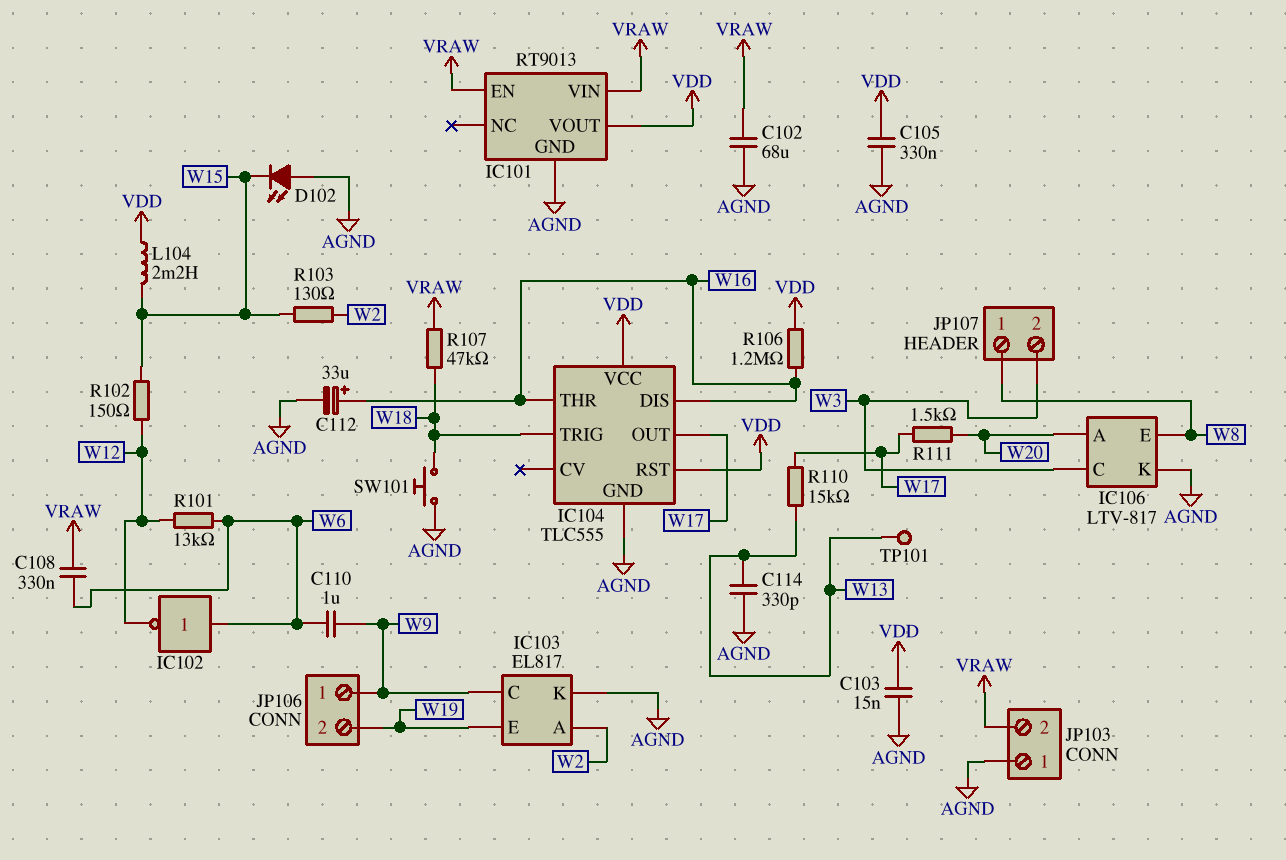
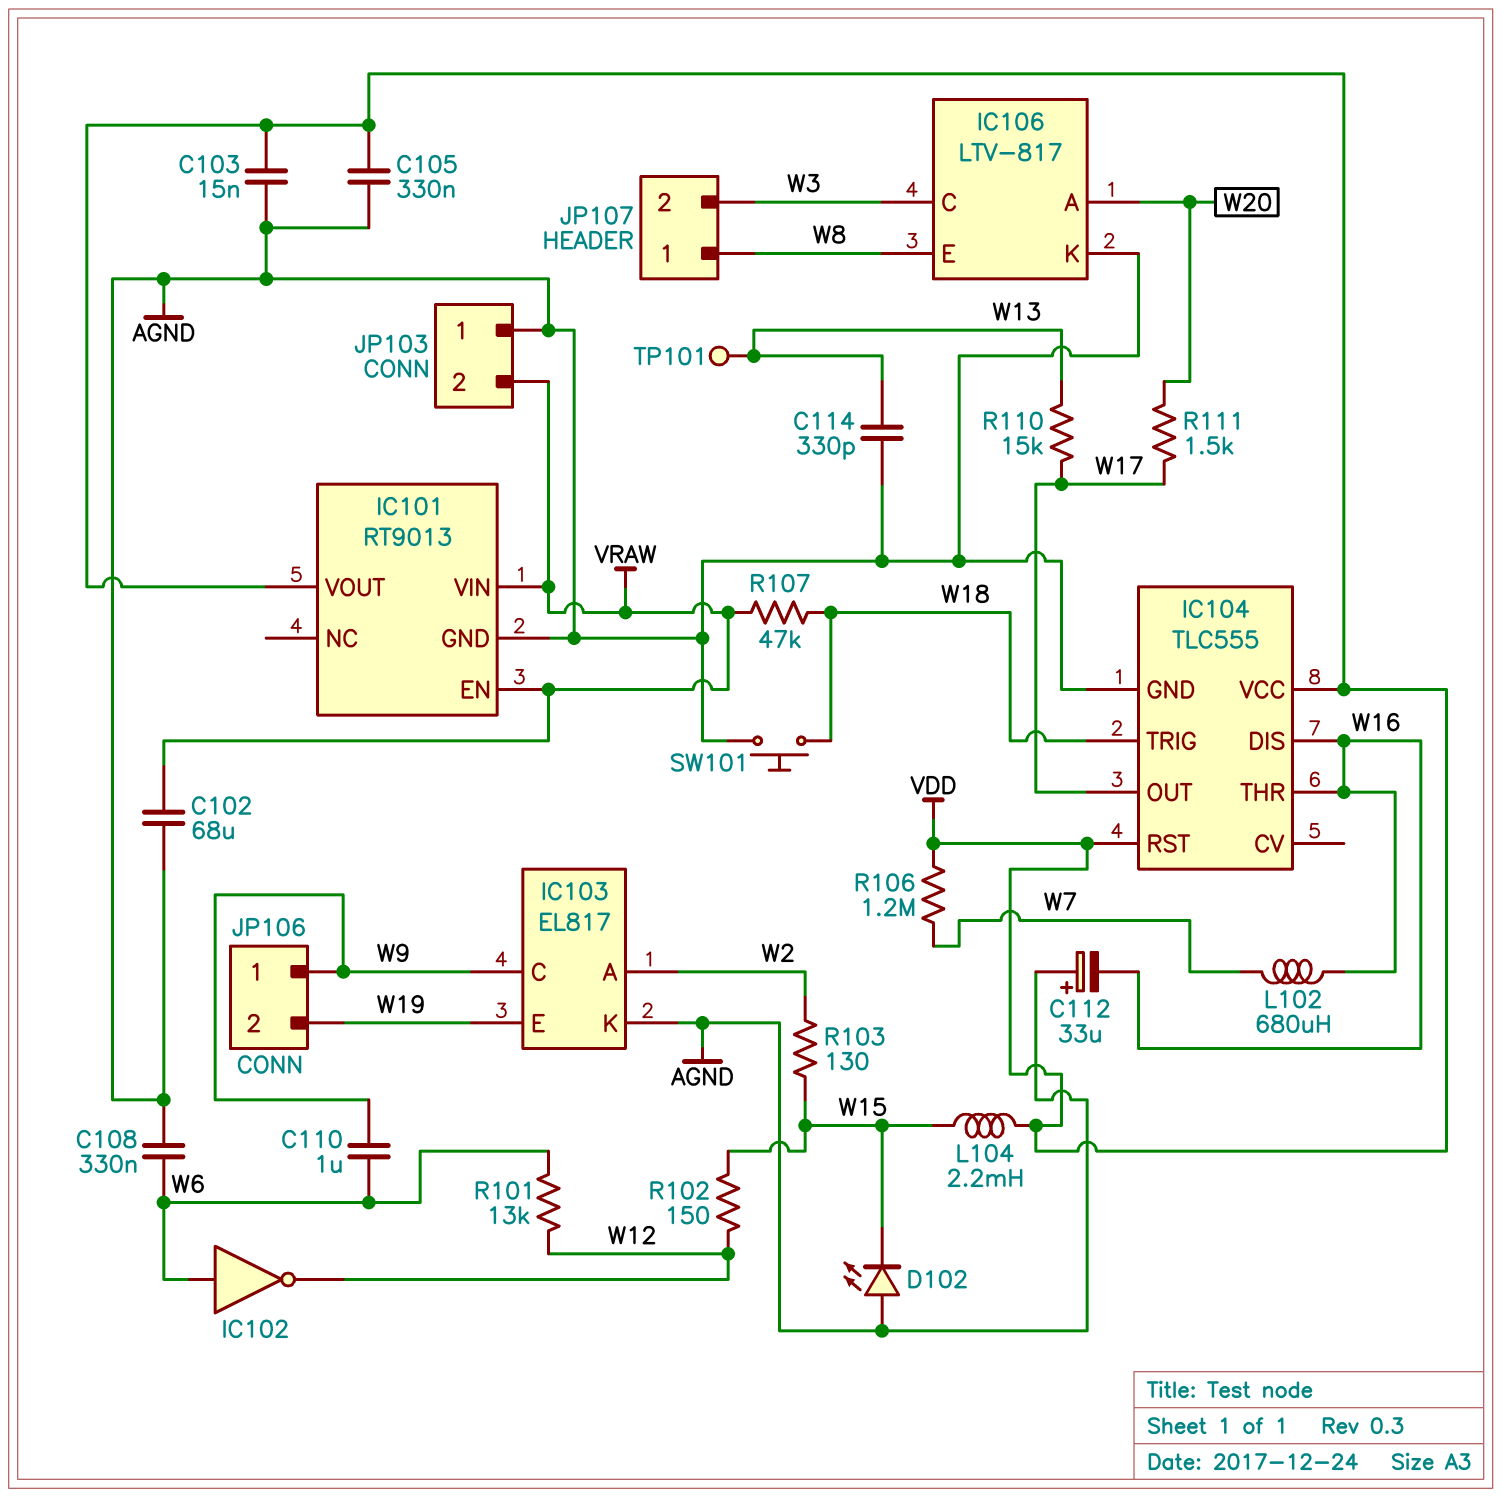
C108: 330nF (VRAW, W6) -> 330nF (AGND, W6)
C112: 33uF (plus W16, minus AGND) -> 33uF (plus AGND, minus W16)
L102: none -> 680uH (W7, W16)
R106: 1.2M (VDD, W16) -> 1.2M (VDD, W7)

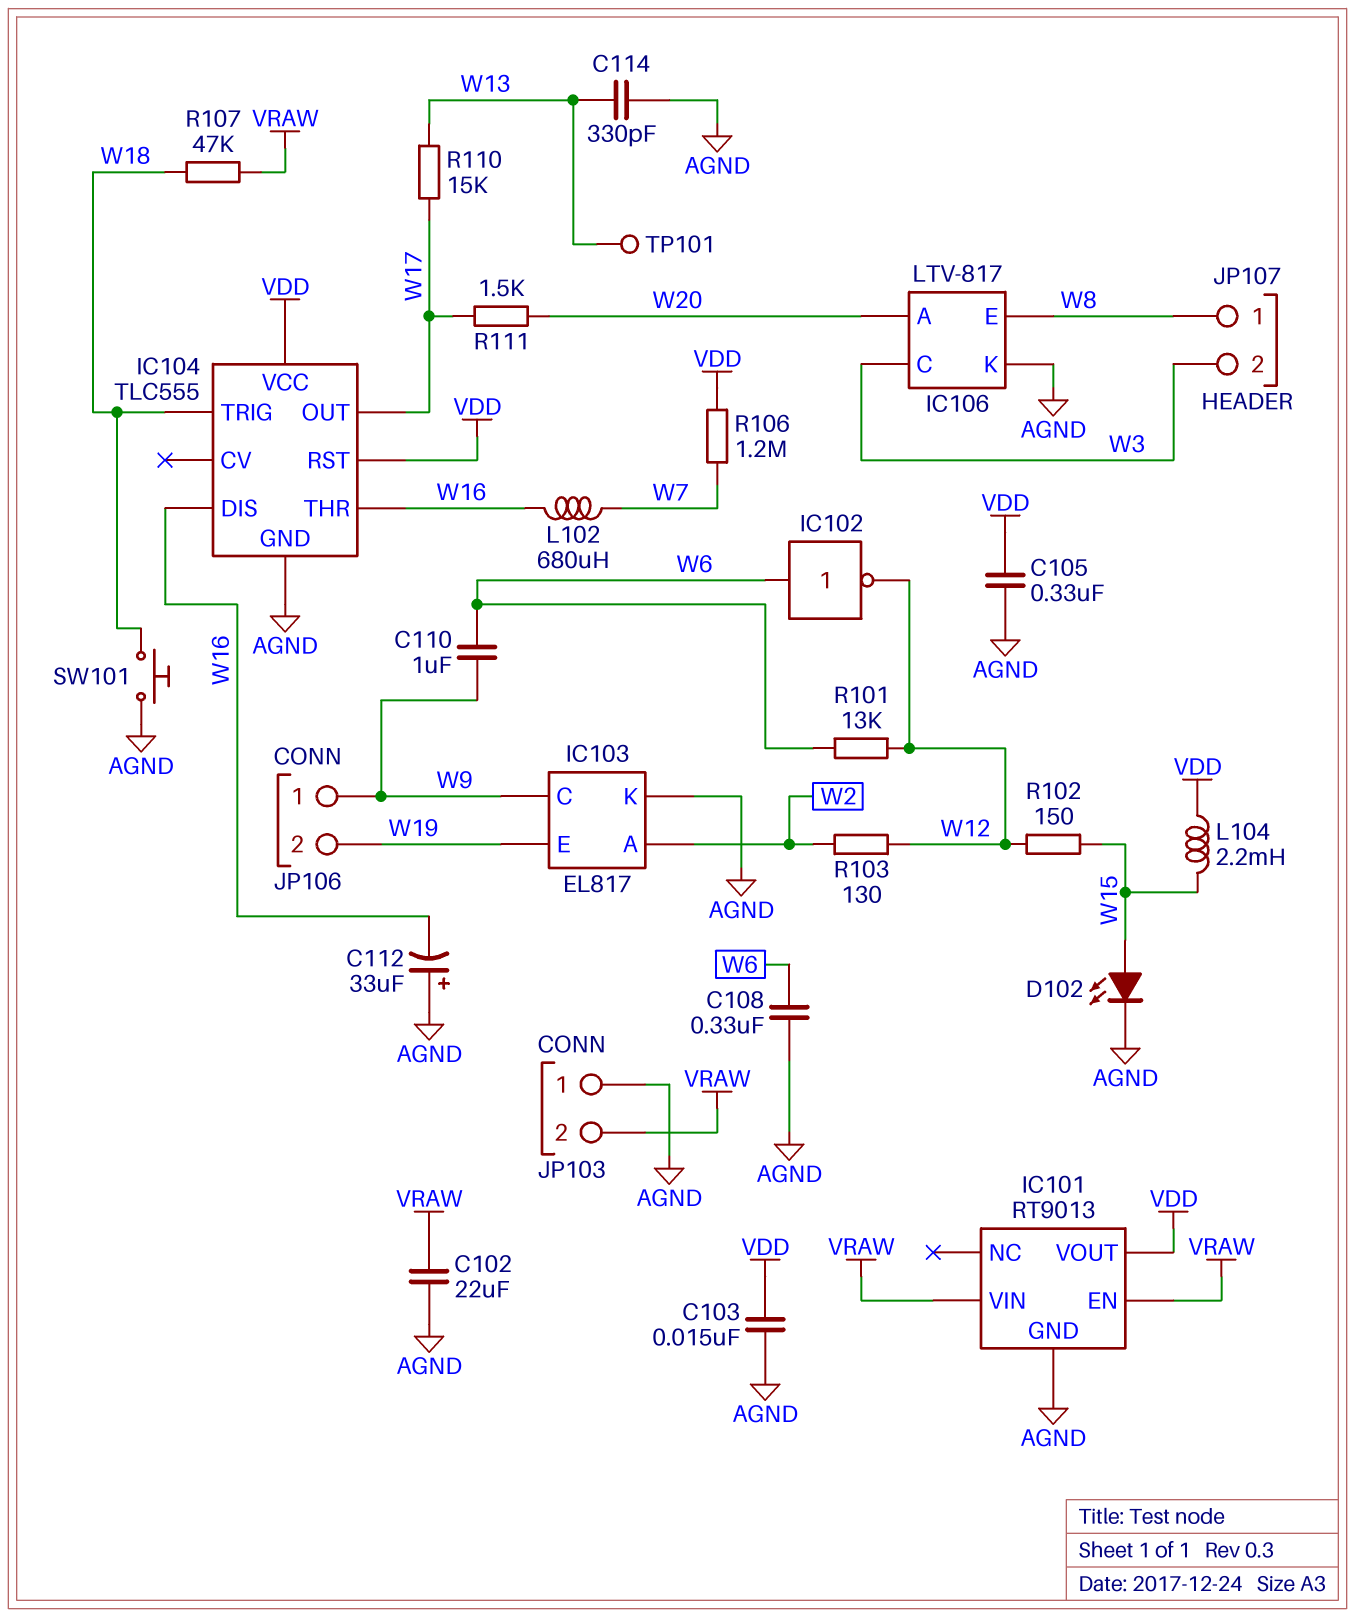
C102: 68uF (AGND, VRAW) -> 22uF (AGND, VRAW)
D102: LED (A AGND, K W15) -> LED (A W15, K AGND)
R103: 130 (W2, W15) -> 130 (W2, W12)

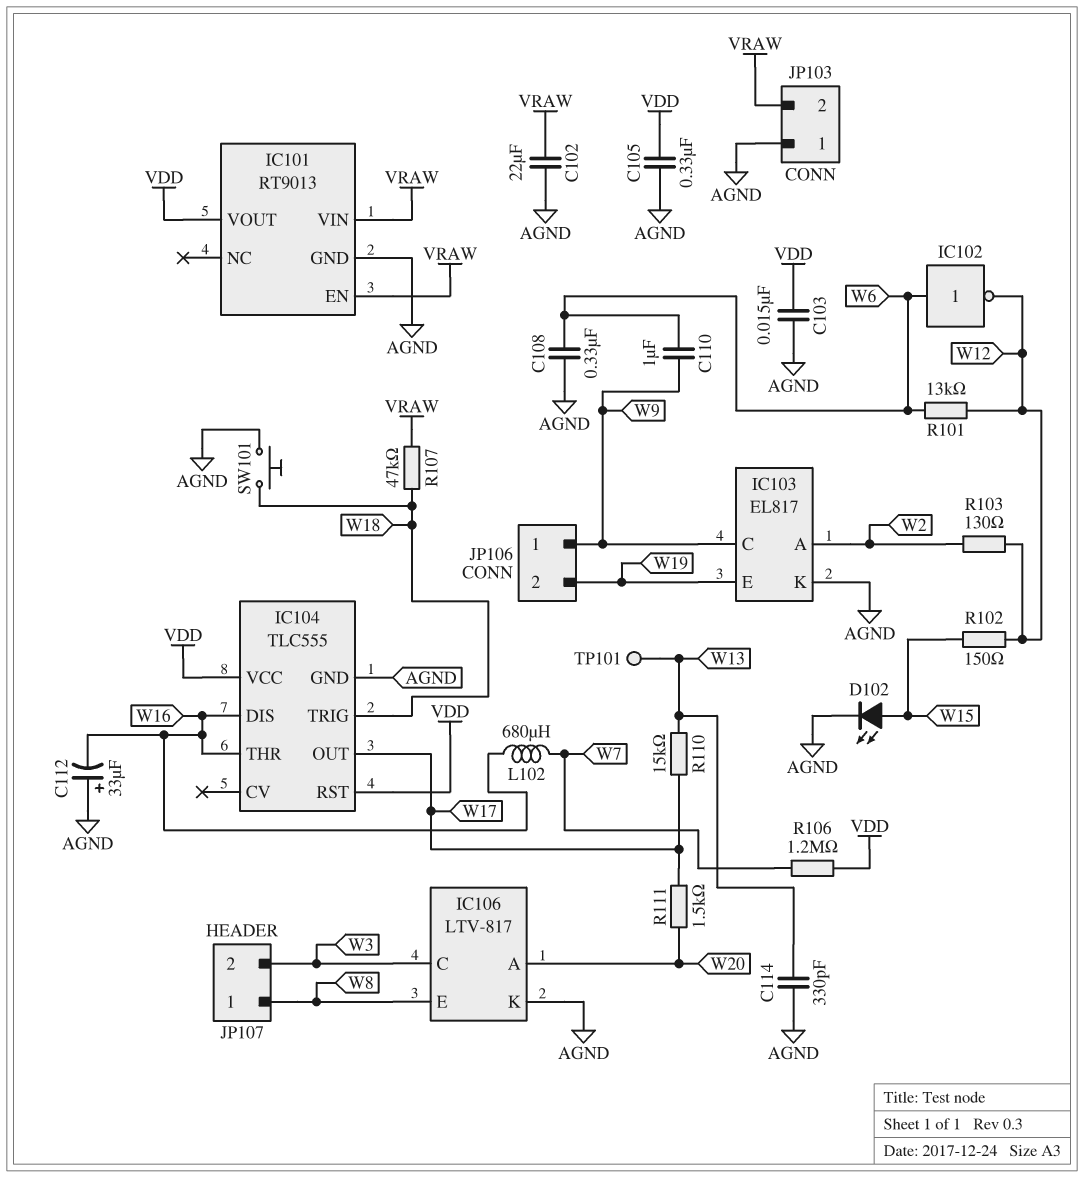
L104: 2.2mH (VDD, W15) -> none

